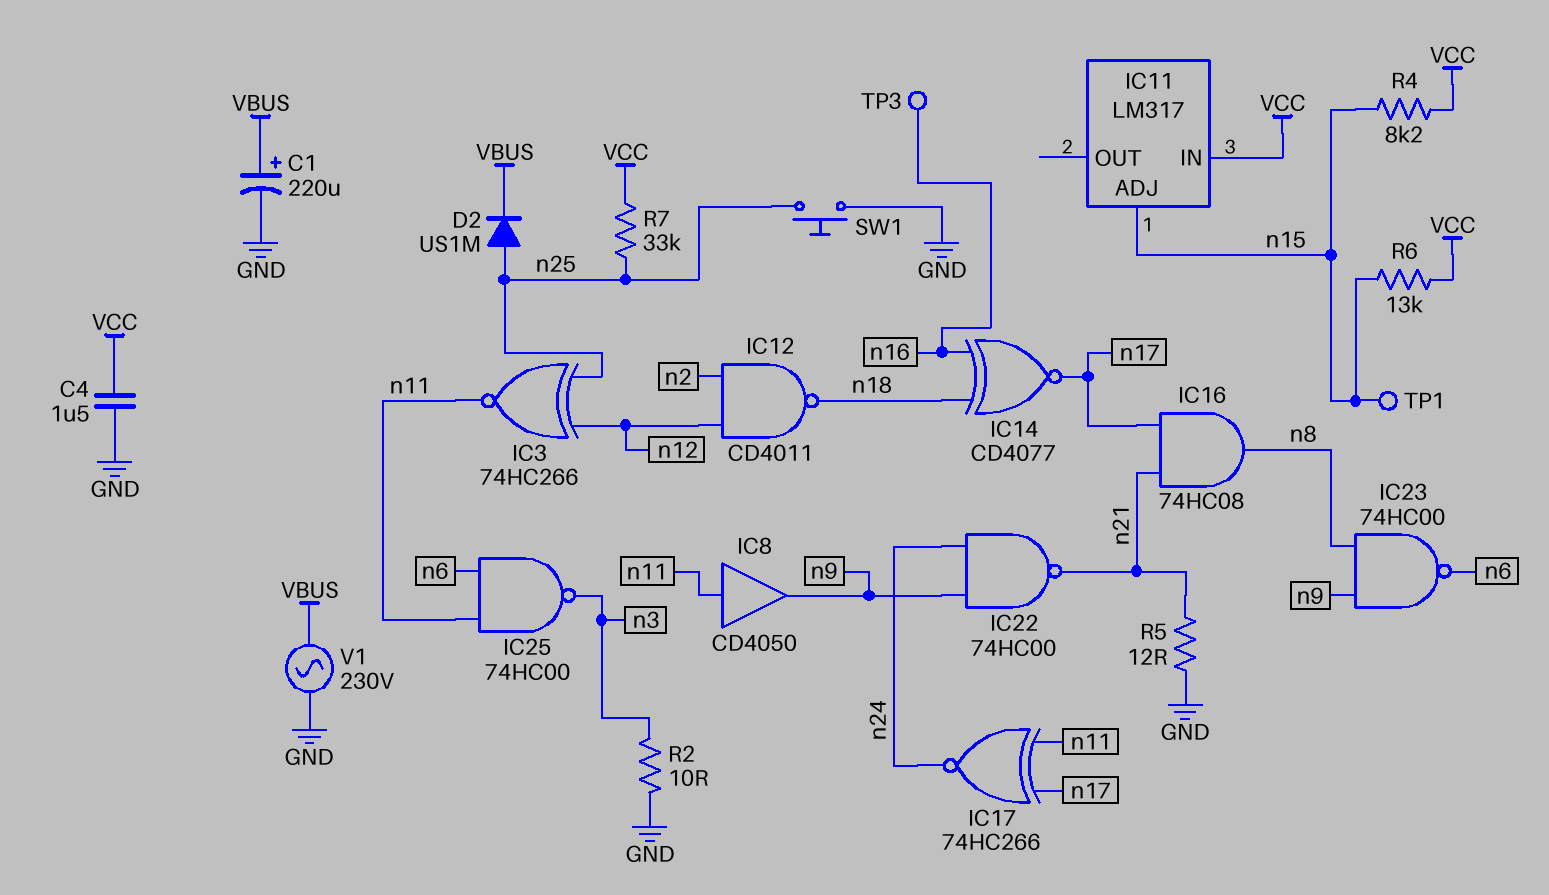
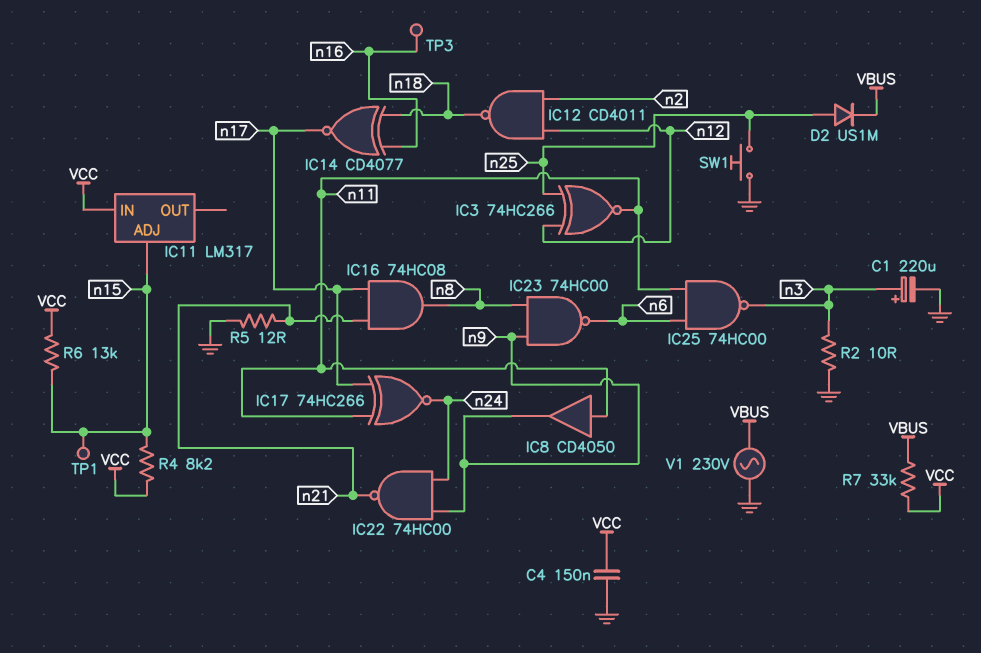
C1: 220uF (plus VBUS, minus GND) -> 220uF (plus n3, minus GND)
C4: 1.5uF (GND, VCC) -> 150nF (GND, VCC)
R7: 33k (VCC, n25) -> 33k (VBUS, VCC)

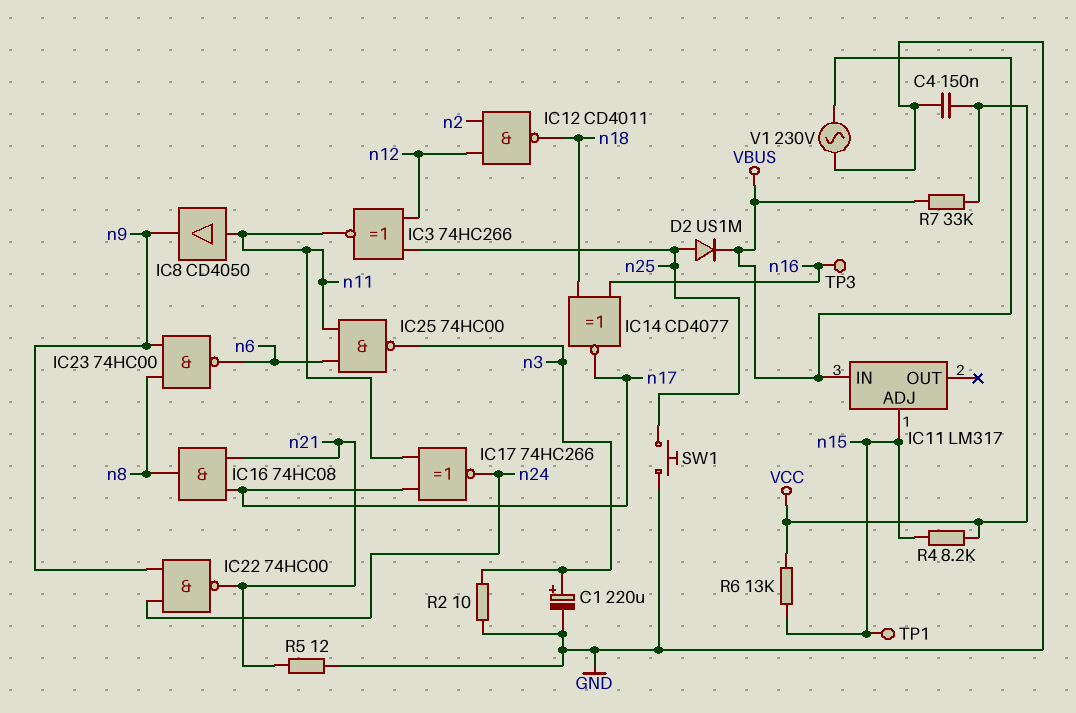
IC11 pin IN: VCC -> VBUS

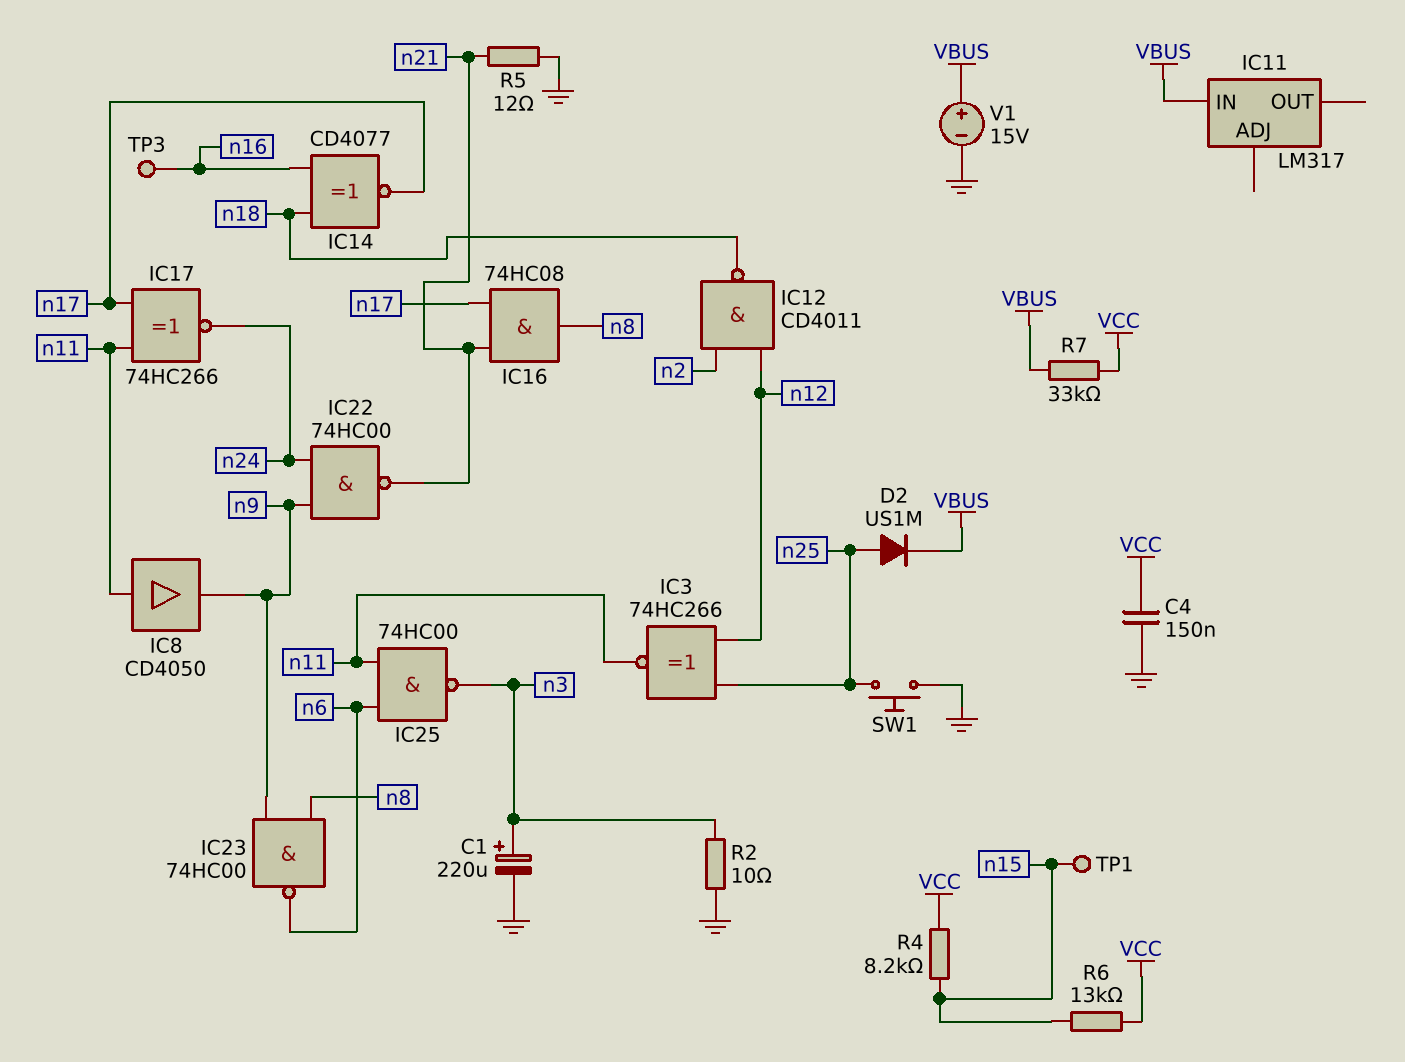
IC11 pin ADJ: n15 -> none
V1: AC 230V (GND, VBUS) -> 15V (plus VBUS, minus GND)

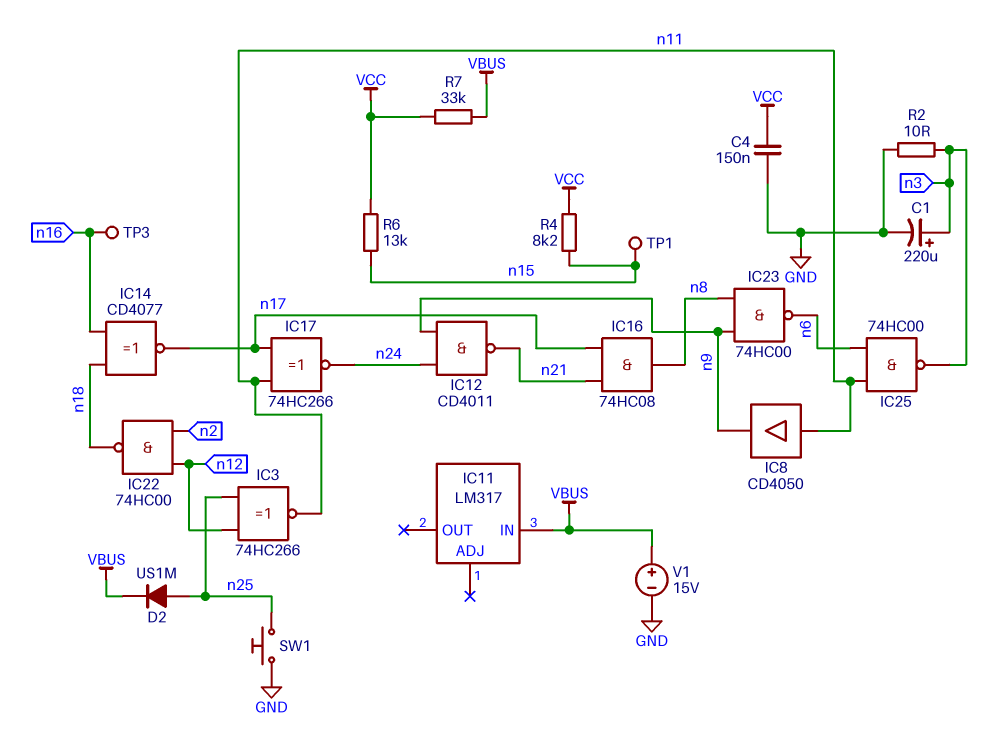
IC12: NAND CD4011 (in n2, in n12, out n18) -> NAND CD4011 (in n9, in n24, out n21)
IC22: NAND 74HC00 (in n9, in n24, out n21) -> NAND 74HC00 (in n2, in n12, out n18)
R5: 12 (GND, n21) -> none

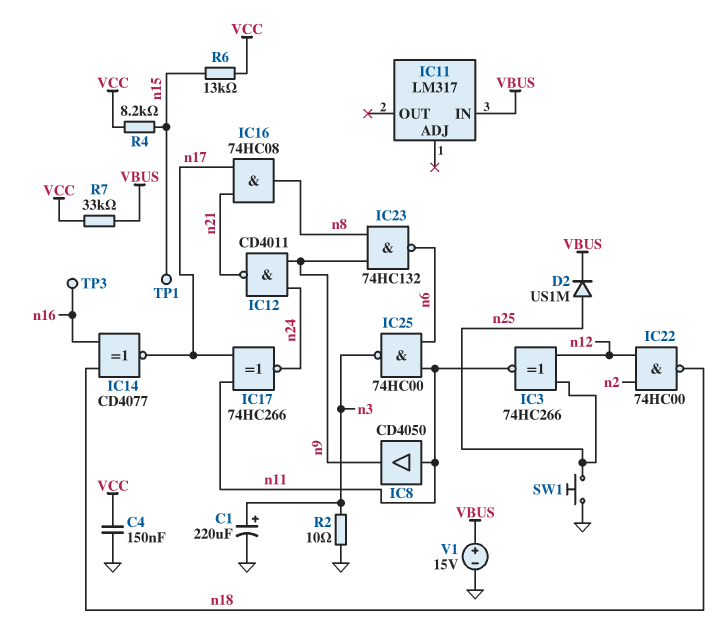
IC23: NAND 74HC00 (in n8, in n9, out n6) -> NAND 74HC132 (in n8, in n9, out n6)

